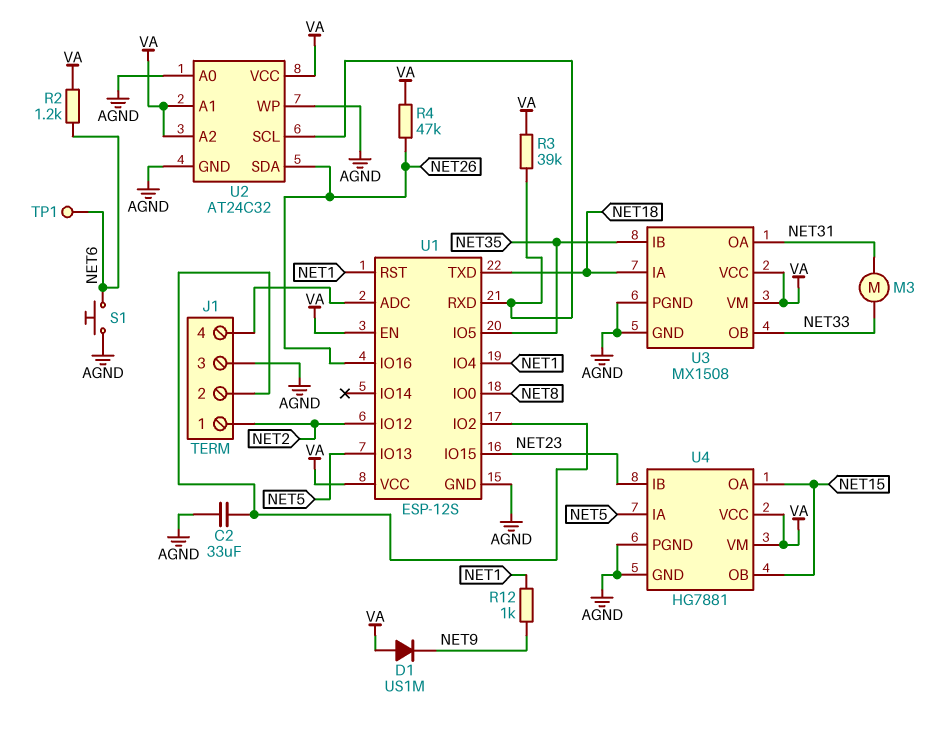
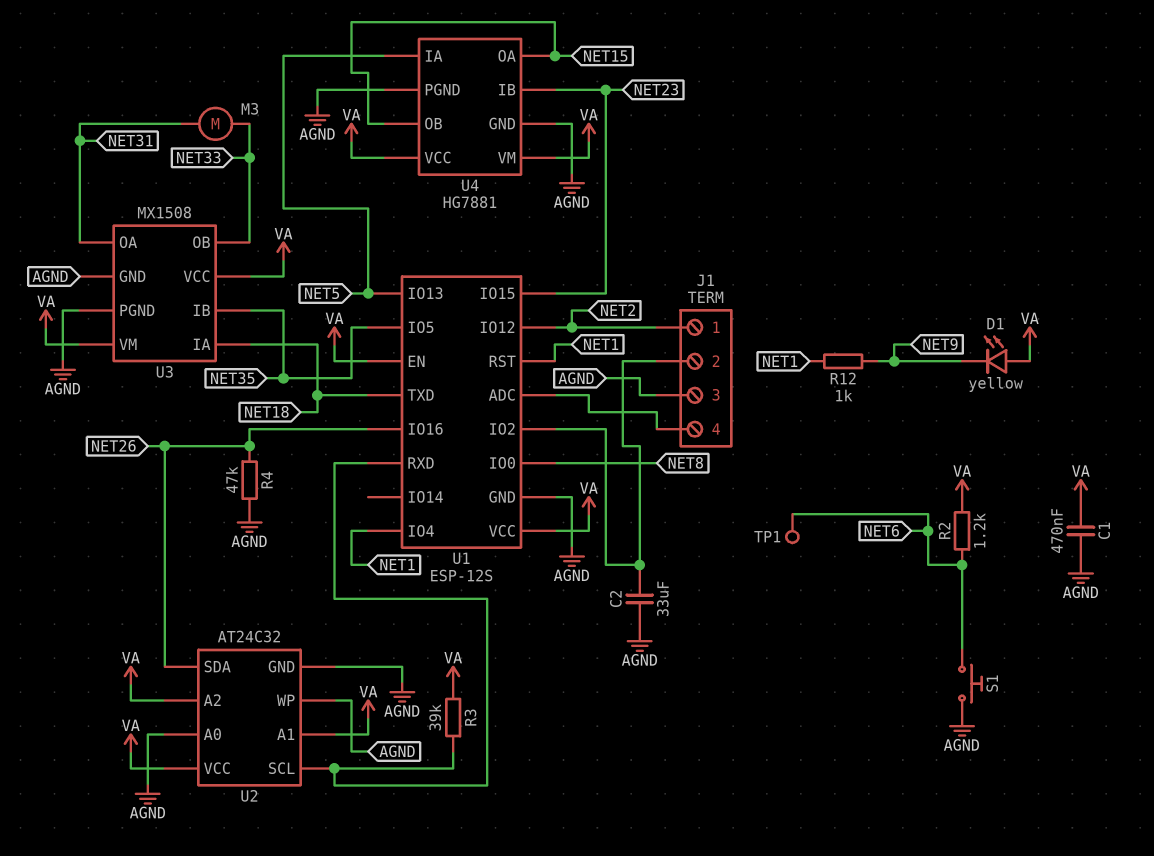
C1: none -> 470nF (AGND, VA)
D1: diode US1M (A VA, K NET9) -> LED yellow (A VA, K NET9)
R4: 47k (NET26, VA) -> 47k (AGND, NET26)

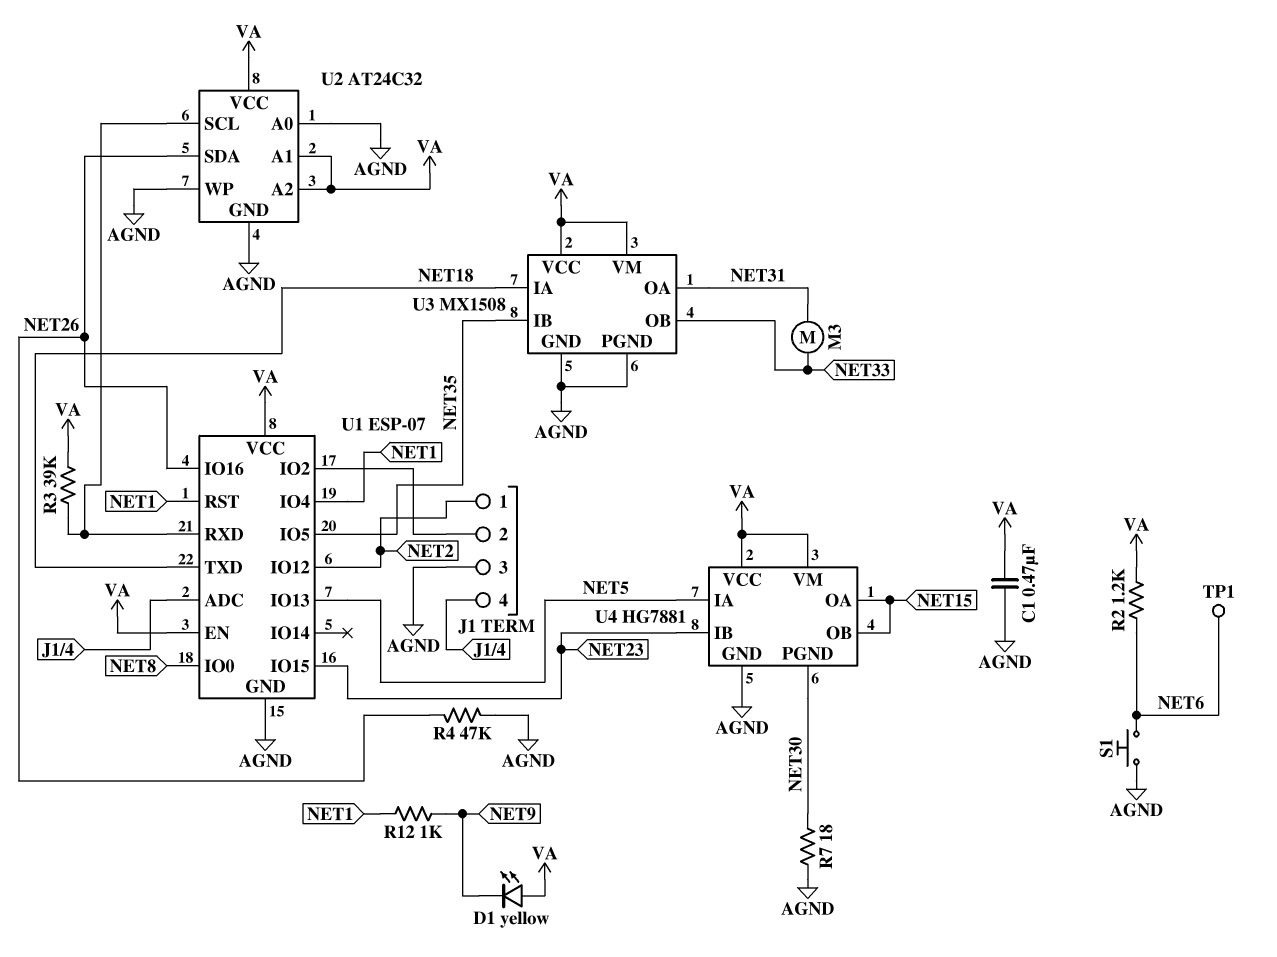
C2: 33uF (AGND, J1/2) -> none
R7: none -> 18 (AGND, NET30)
U1: ESP-12S -> ESP-07
U4 pin PGND: AGND -> NET30

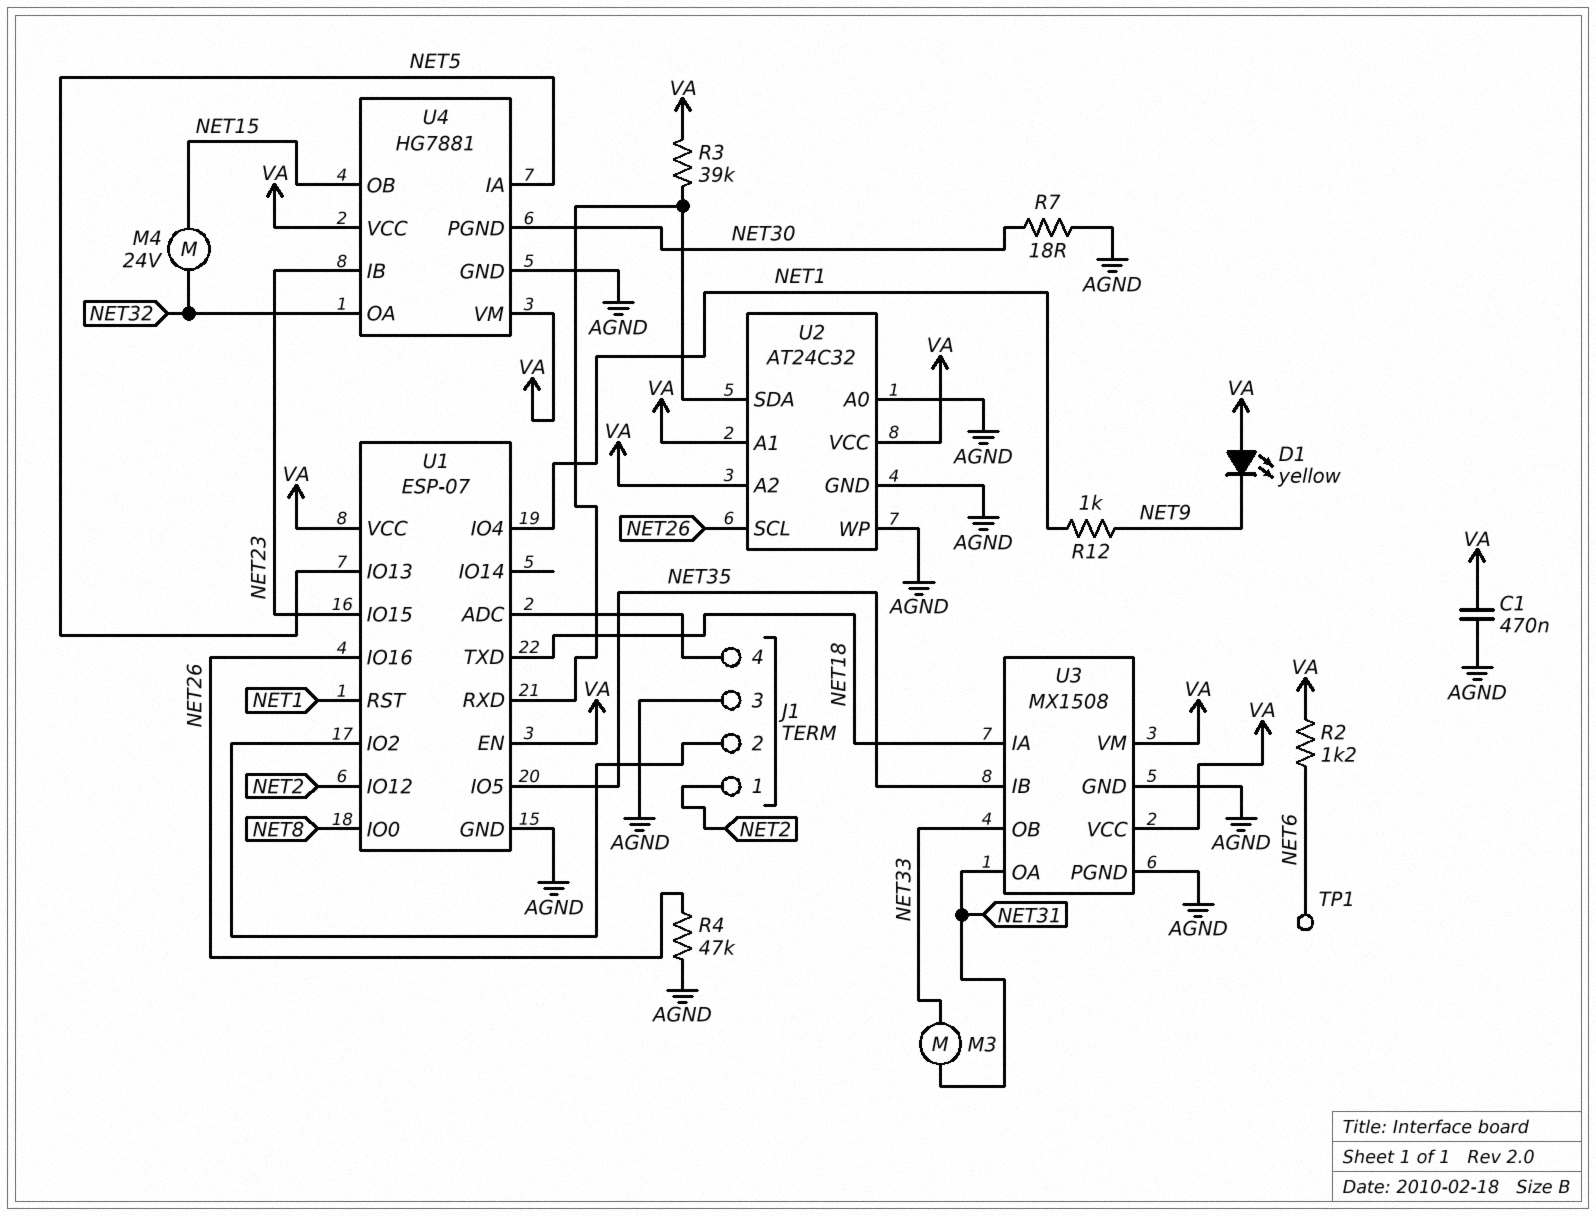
M4: none -> motor 24V (NET15, NET32)
S1: button (AGND, NET6) -> none
U2 pin SCL: U1/RXD -> NET26
U2 pin SDA: NET26 -> U1/RXD
U4 pin OA: NET15 -> NET32

